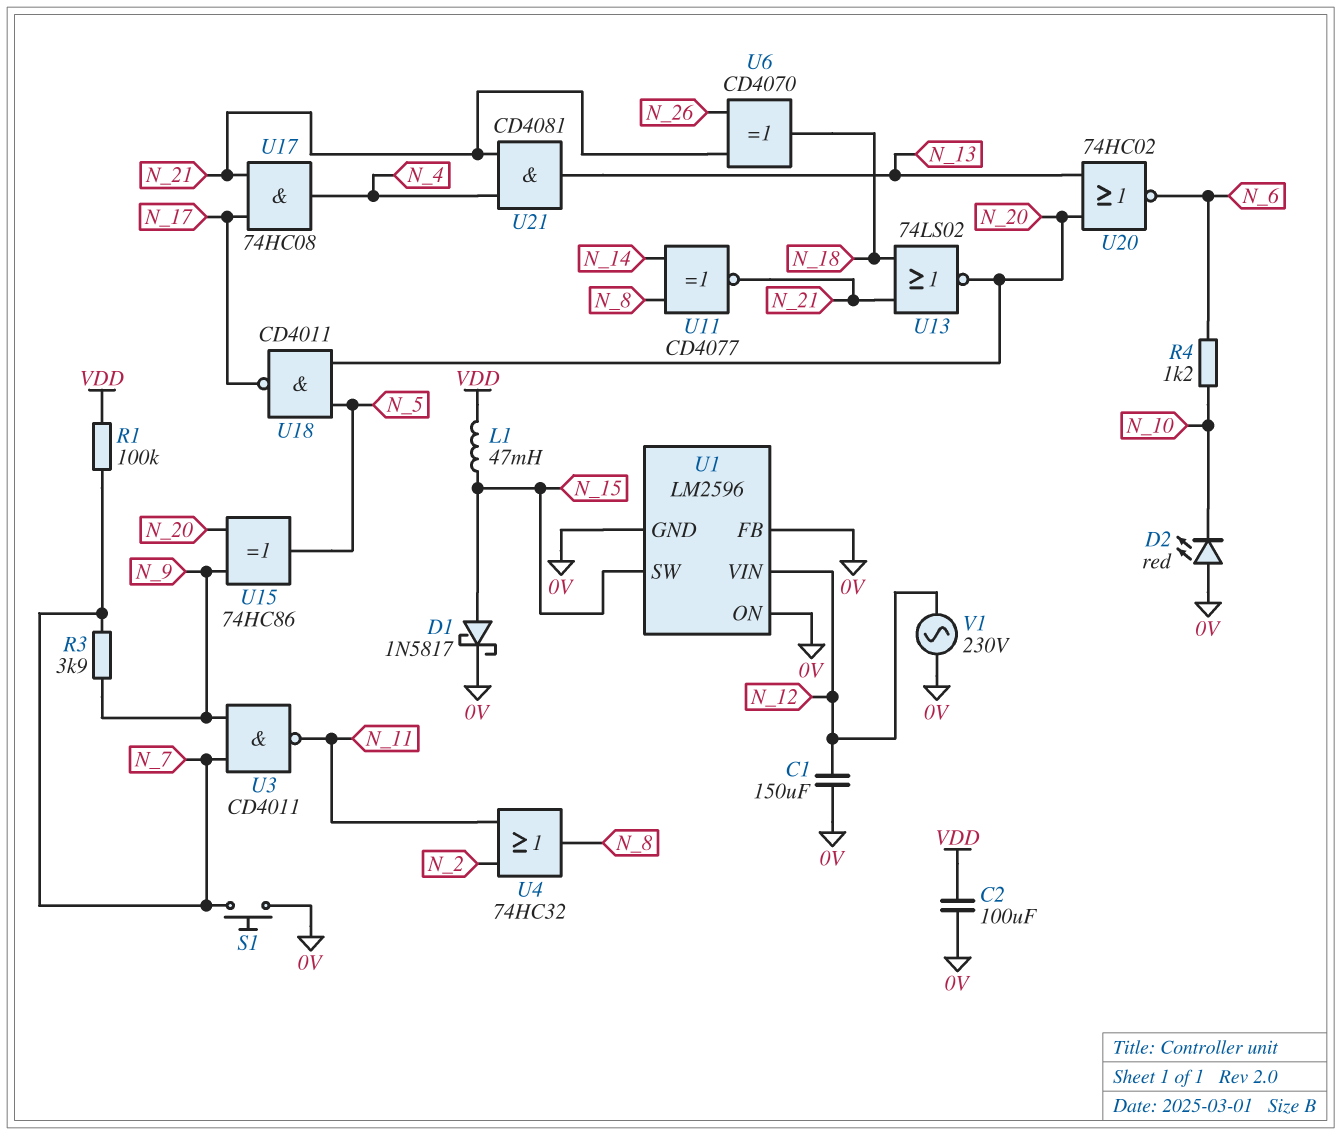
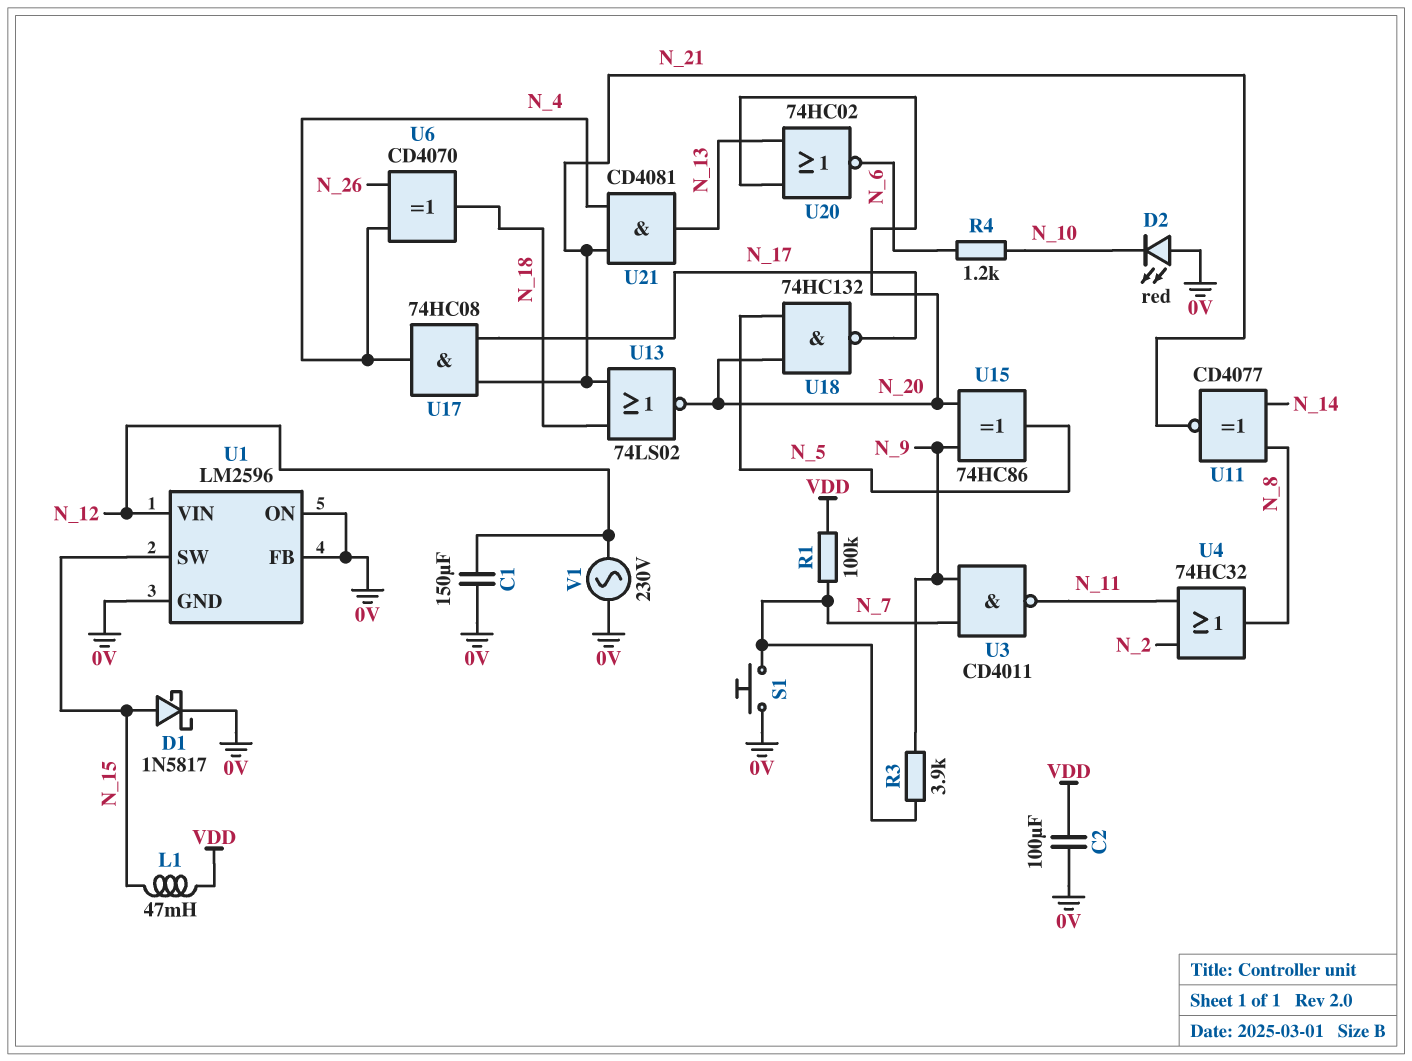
U6: XOR CD4070 (in N_21, in N_26, out N_18) -> XOR CD4070 (in N_4, in N_26, out N_18)
U18: NAND CD4011 (in N_5, in N_20, out N_17) -> NAND 74HC132 (in N_5, in N_20, out N_17)

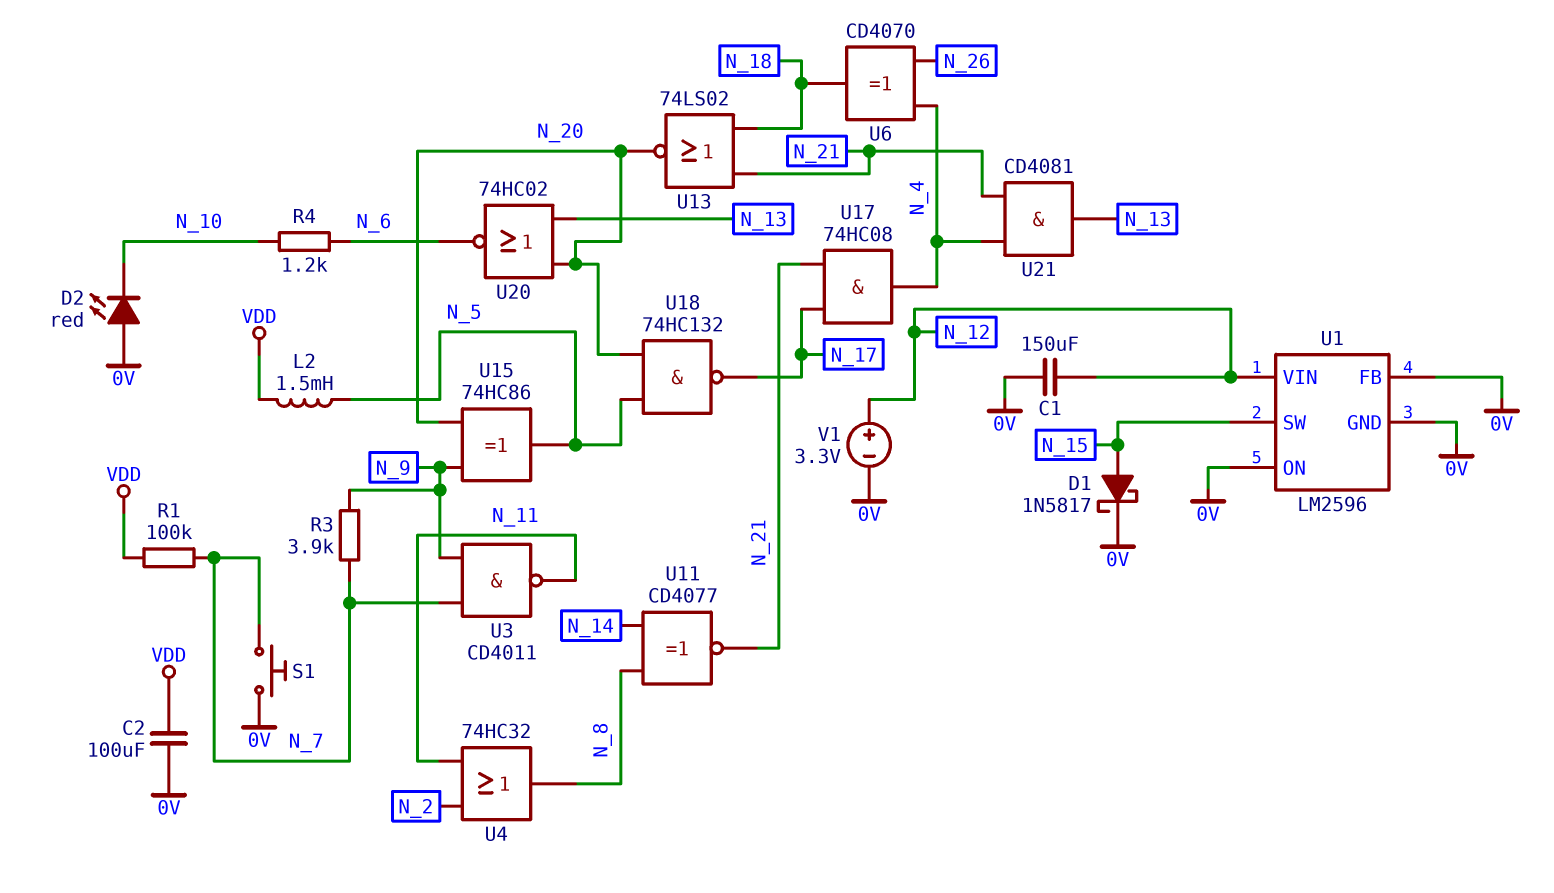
L1: 47mH (N_15, VDD) -> none
L2: none -> 1.5mH (N_5, VDD)
V1: AC 230V (0V, N_12) -> 3.3V (plus N_12, minus 0V)

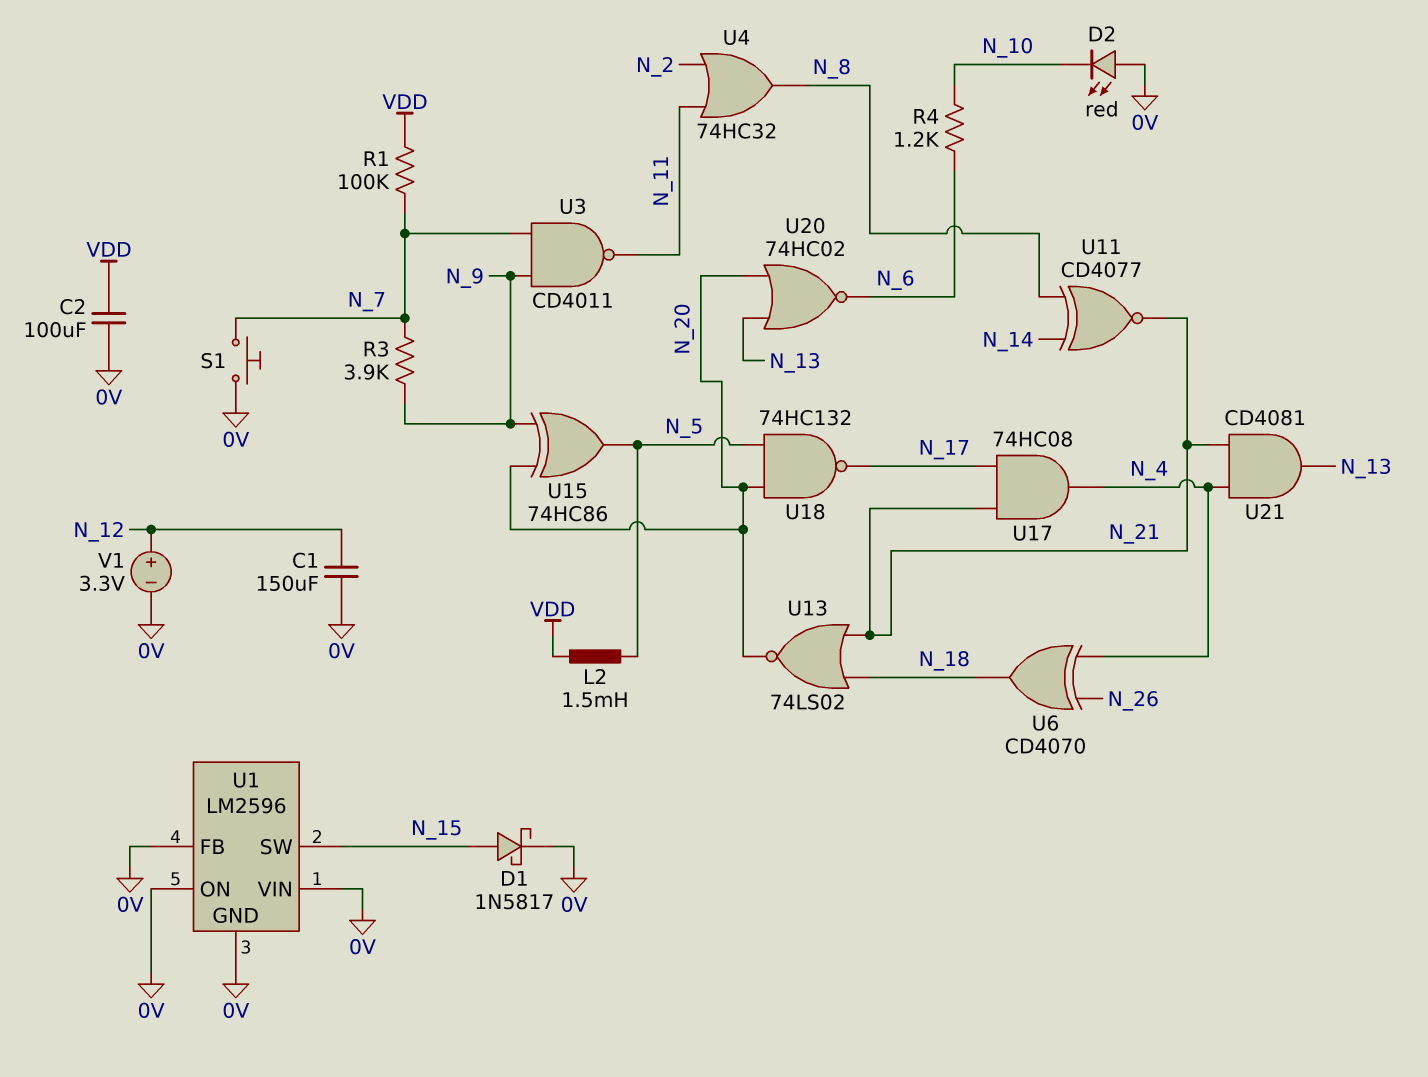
U1 pin VIN: N_12 -> 0V

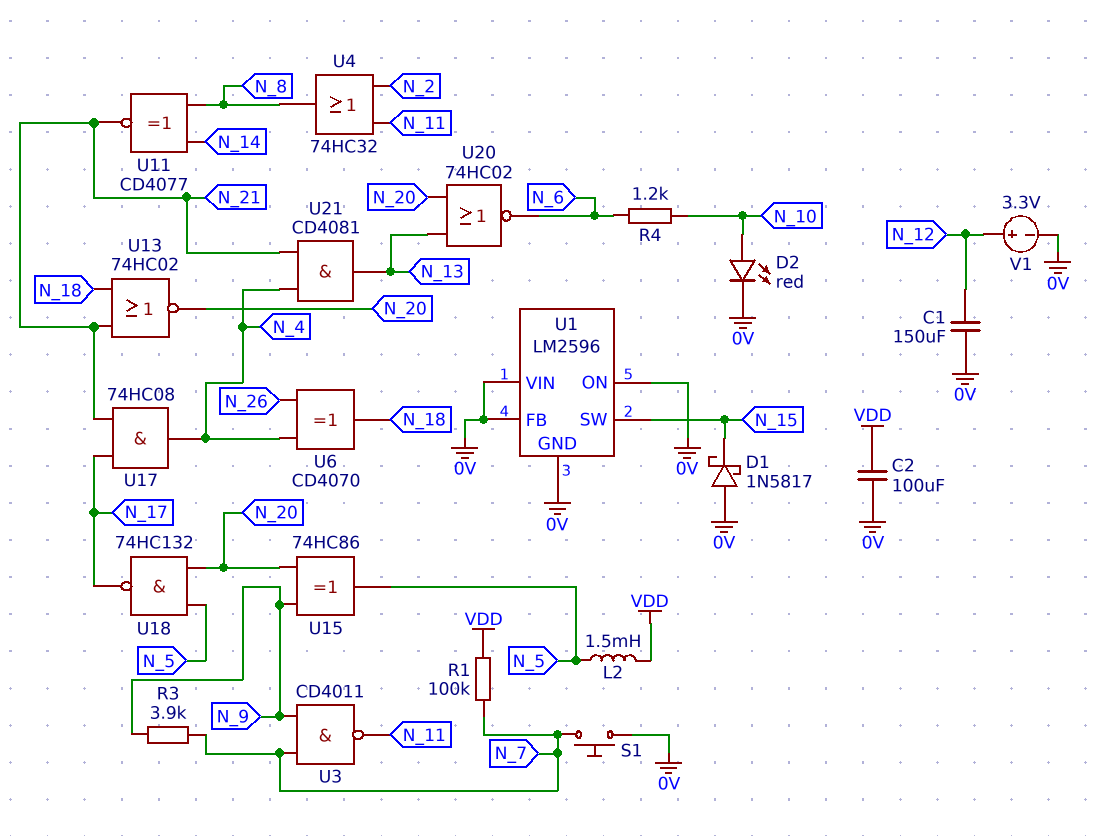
D1: schottky 1N5817 (A N_15, K 0V) -> schottky 1N5817 (A 0V, K N_15)
D2: LED red (A 0V, K N_10) -> LED red (A N_10, K 0V)
U13: NOR 74LS02 (in N_18, in N_21, out N_20) -> NOR 74HC02 (in N_18, in N_21, out N_20)

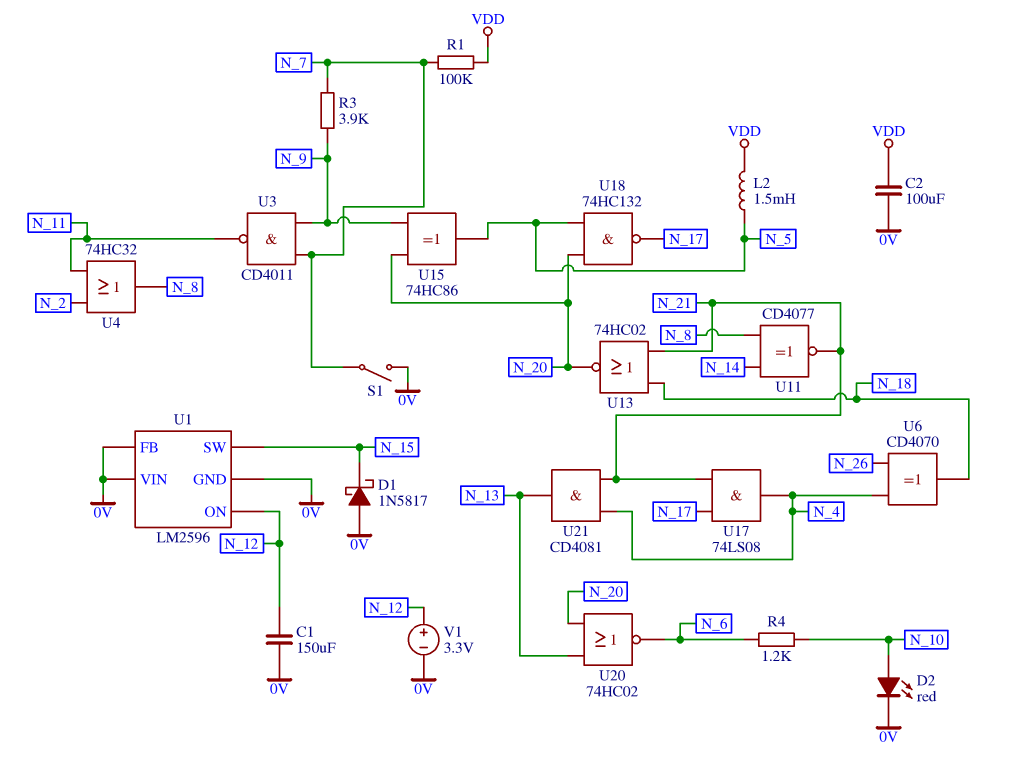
S1: button (0V, N_7) -> switch (0V, N_7)
U1 pin ON: 0V -> N_12
U17: AND 74HC08 (in N_17, in N_21, out N_4) -> AND 74LS08 (in N_17, in N_21, out N_4)

